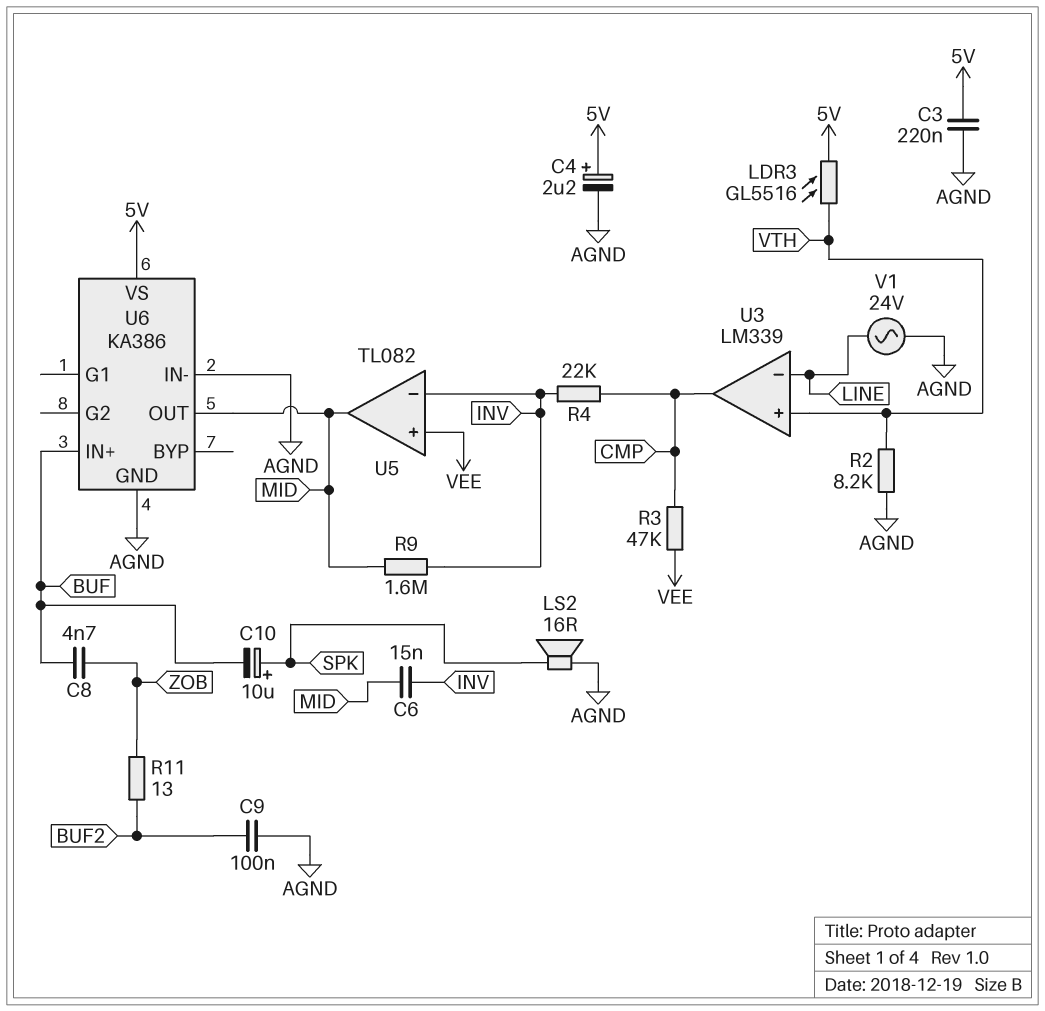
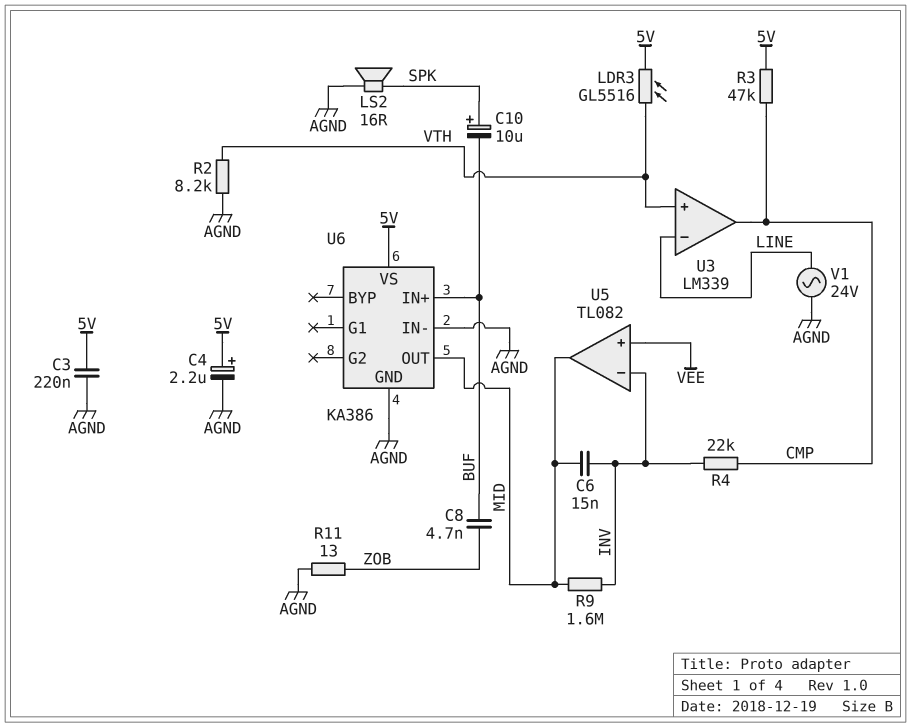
C9: 100nF (AGND, BUF2) -> none
R3: 47k (CMP, VEE) -> 47k (5V, CMP)
R11: 13 (BUF2, ZOB) -> 13 (AGND, ZOB)

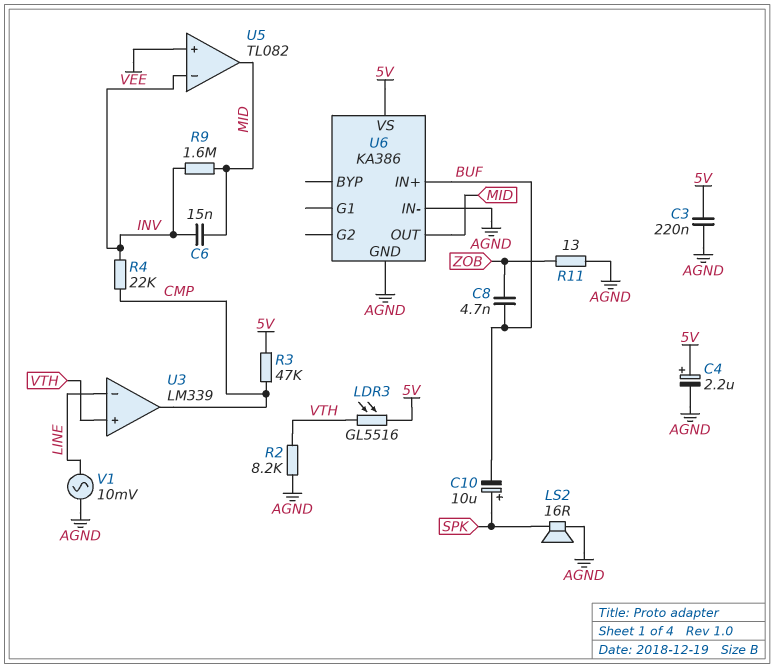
V1: AC 24V (AGND, LINE) -> AC 10mV (AGND, LINE)

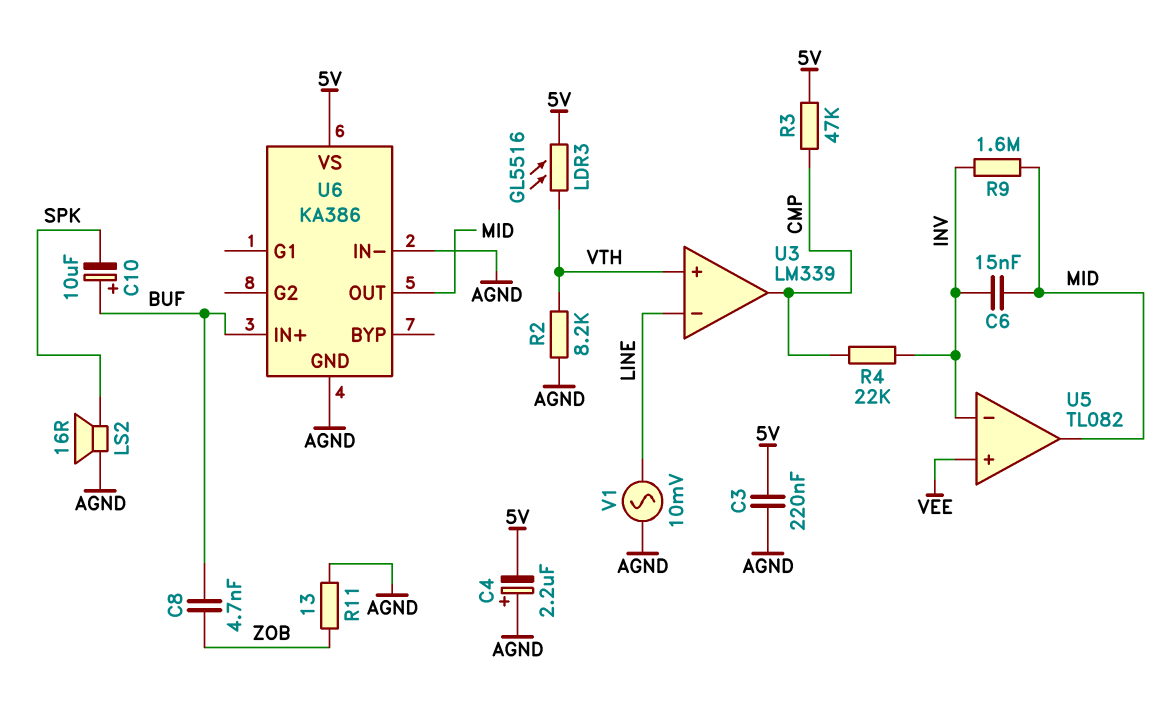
C4: 2.2uF (plus 5V, minus AGND) -> 2.2uF (plus AGND, minus 5V)
C10: 10uF (plus SPK, minus BUF) -> 10uF (plus BUF, minus SPK)

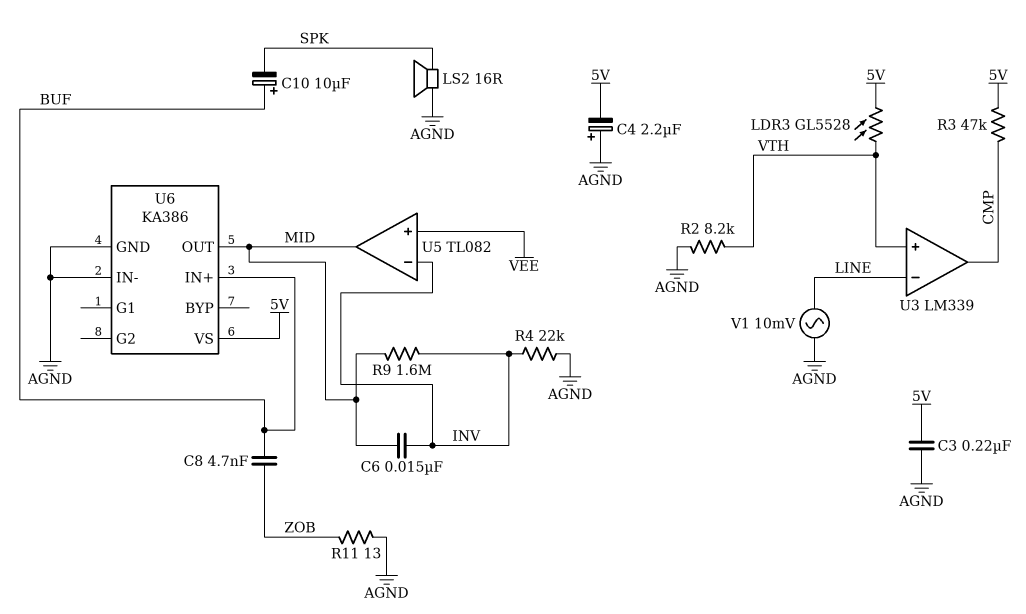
LDR3: GL5516 (5V, VTH) -> GL5528 (5V, VTH)
R4: 22k (CMP, INV) -> 22k (AGND, INV)

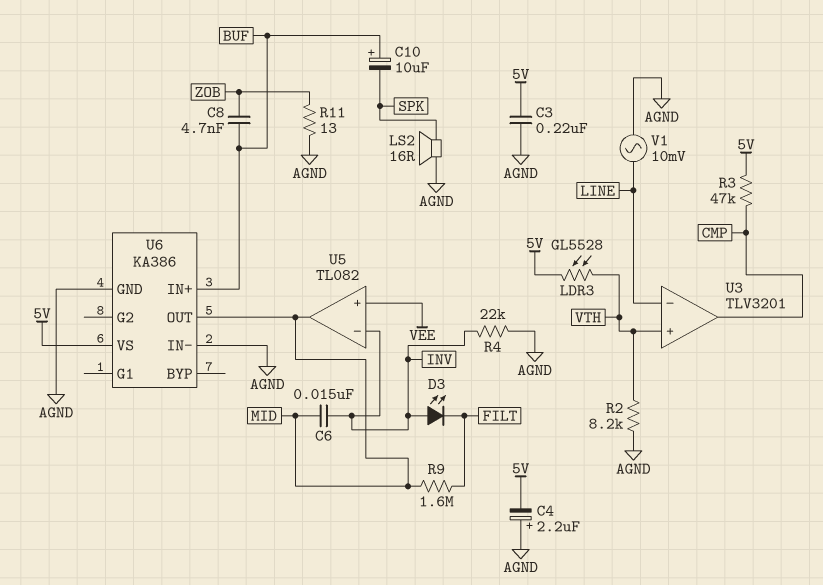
D3: none -> LED (A INV, K FILT)
R9: 1.6M (INV, MID) -> 1.6M (FILT, MID)
U3: LM339 -> TLV3201

